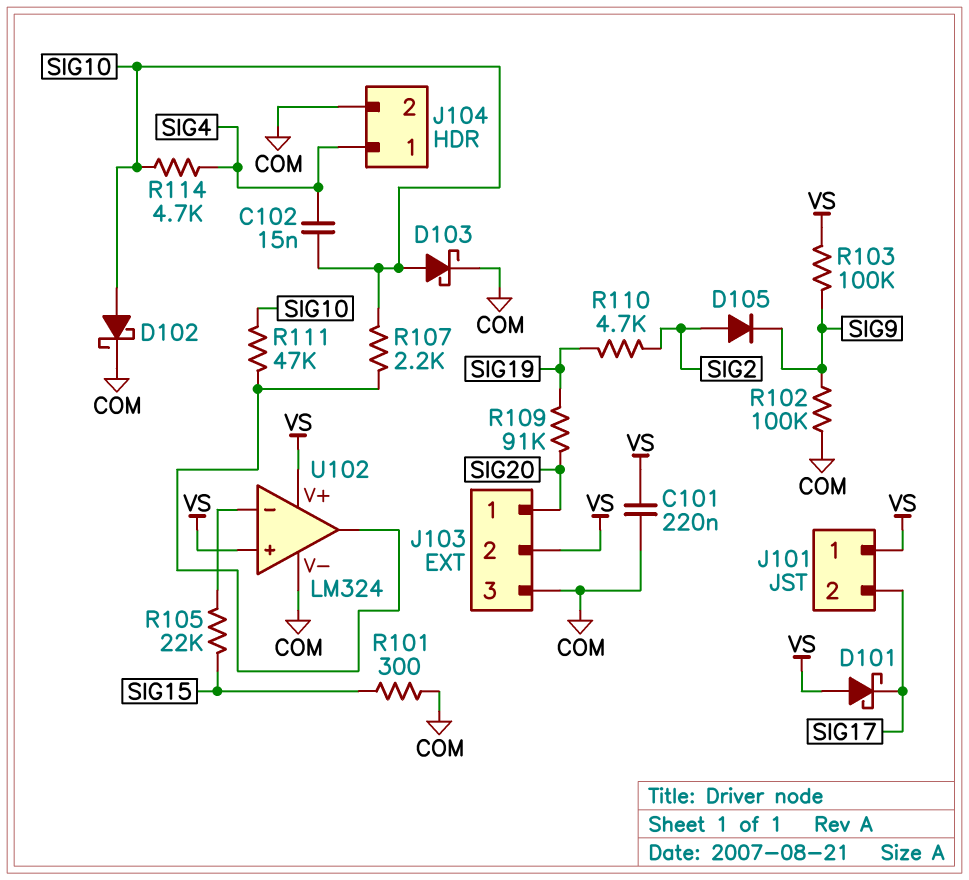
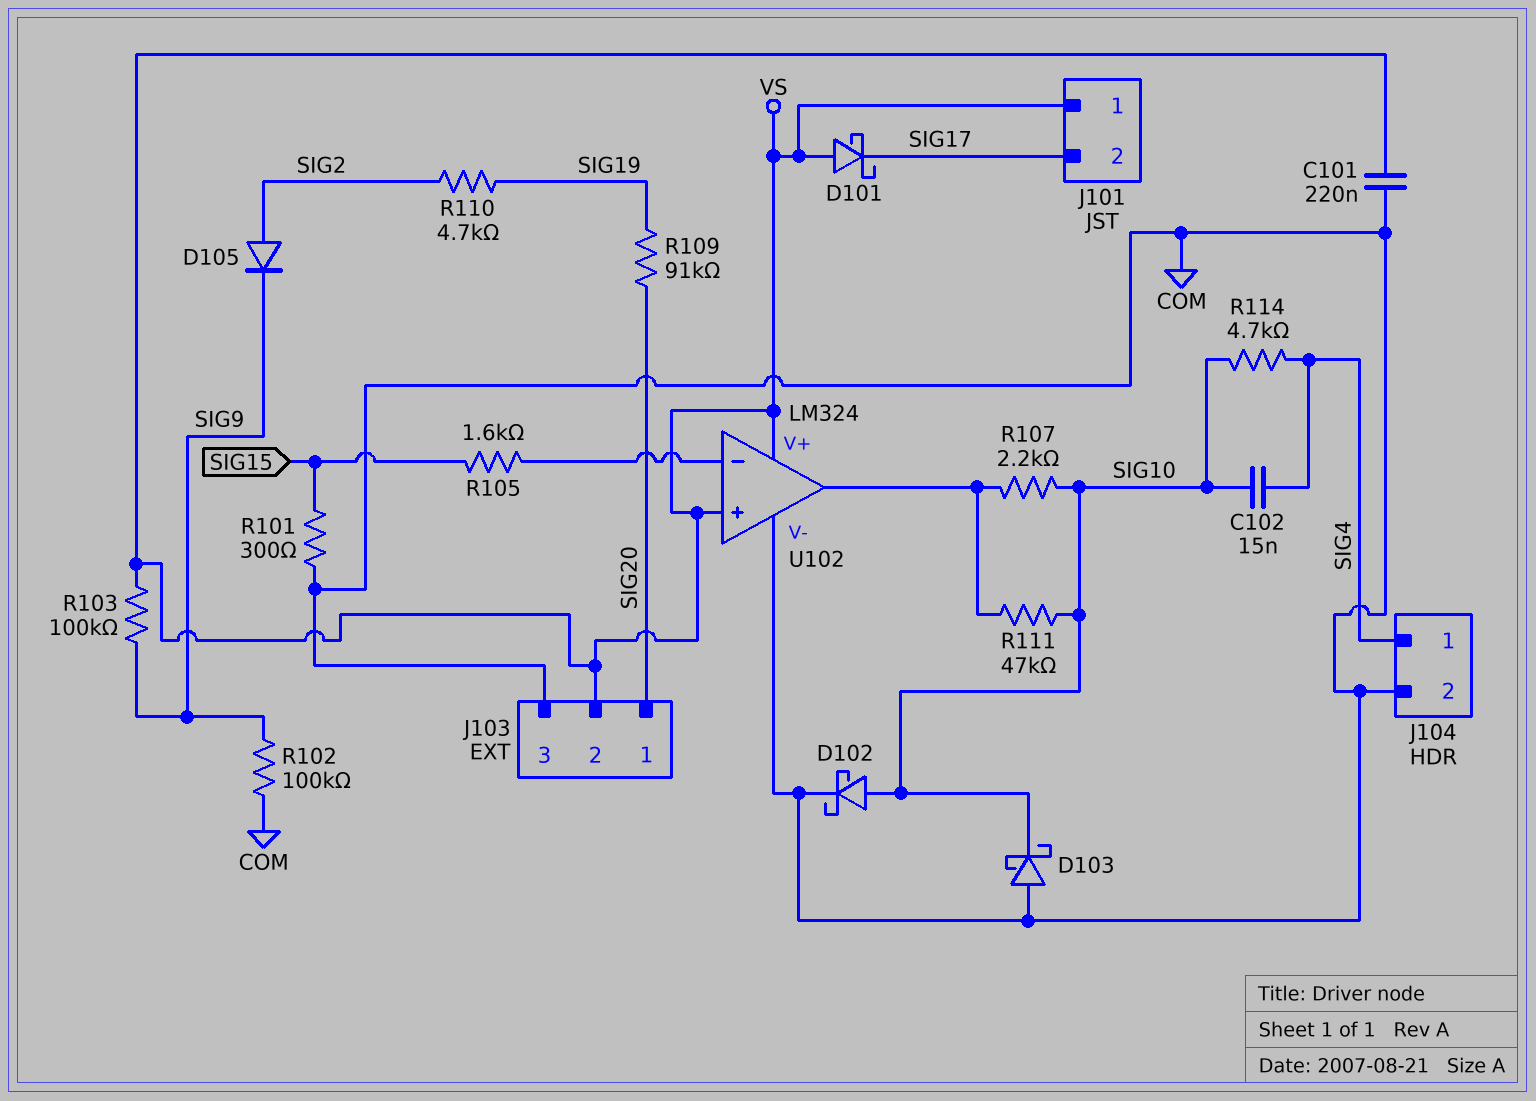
D103: schottky (A SIG10, K COM) -> schottky (A COM, K SIG10)
R105: 22k (SIG15, U102/in-) -> 1.6k (SIG15, U102/in-)

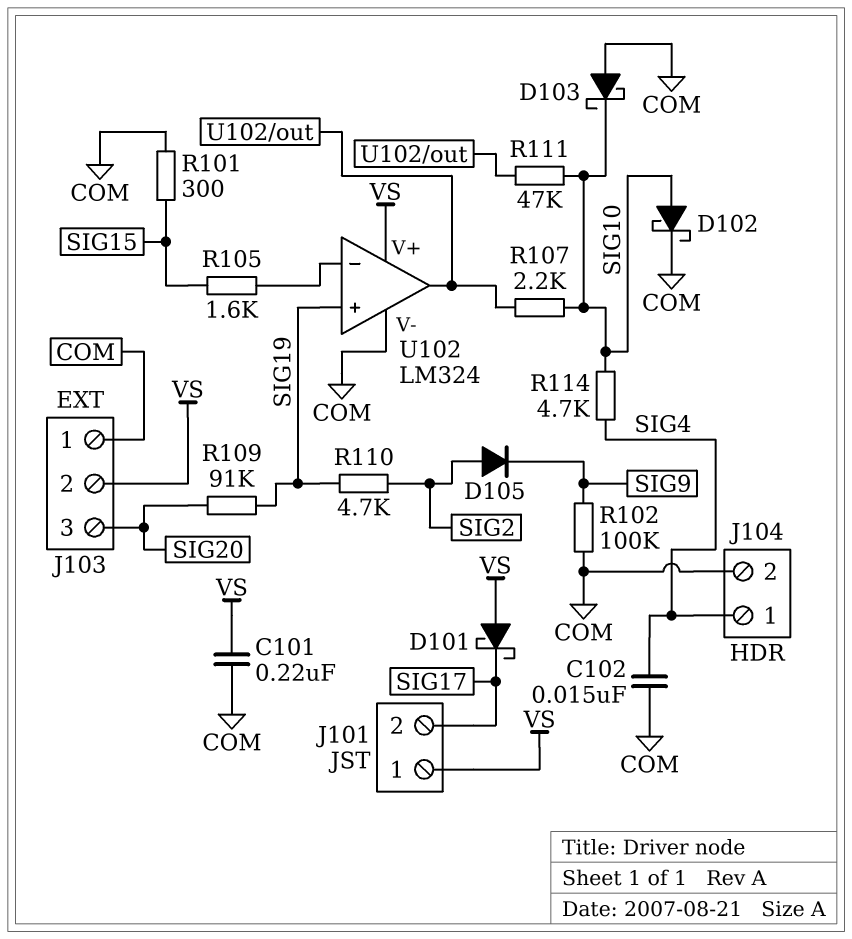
C102: 15nF (SIG4, SIG10) -> 15nF (COM, SIG4)
J103 pin 1: SIG20 -> COM
J103 pin 3: COM -> SIG20
R103: 100k (SIG9, VS) -> none
U102 pin in+: VS -> SIG19

